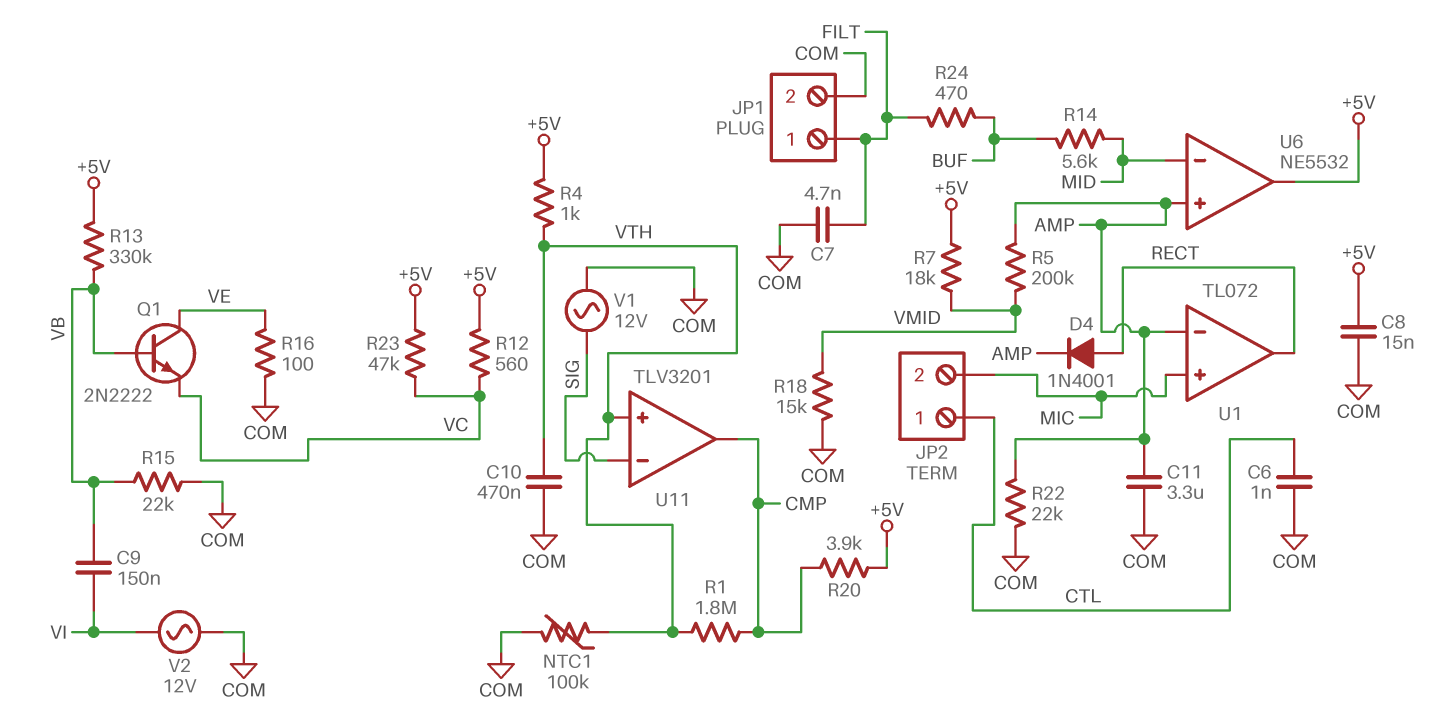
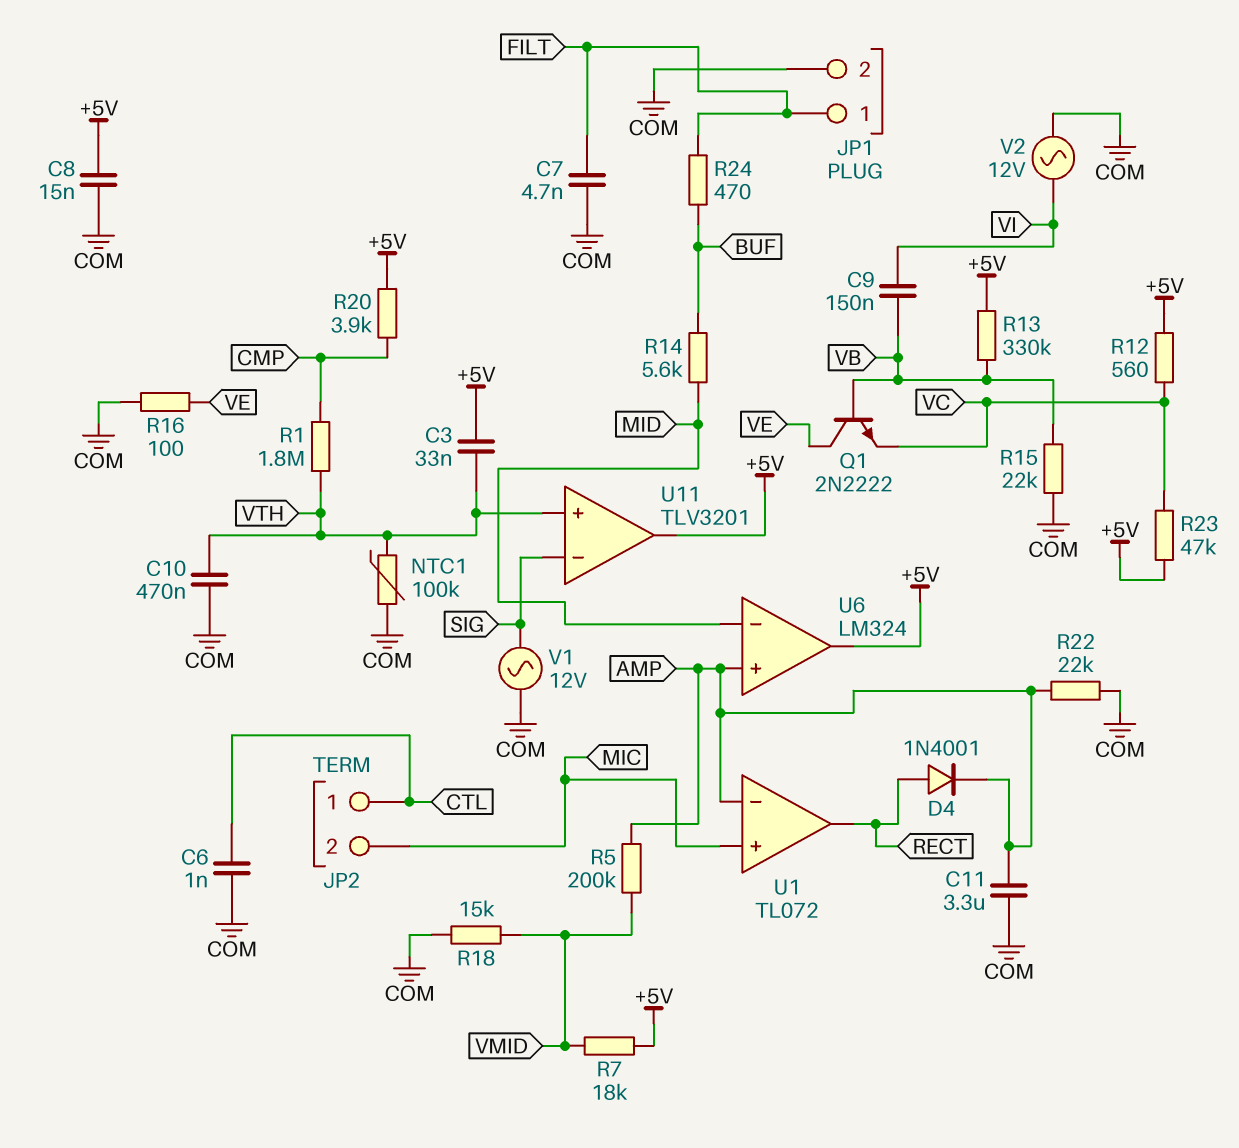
C3: none -> 33nF (+5V, VTH)
R4: 1k (+5V, VTH) -> none
U6: NE5532 -> LM324
U11 pin out: CMP -> +5V

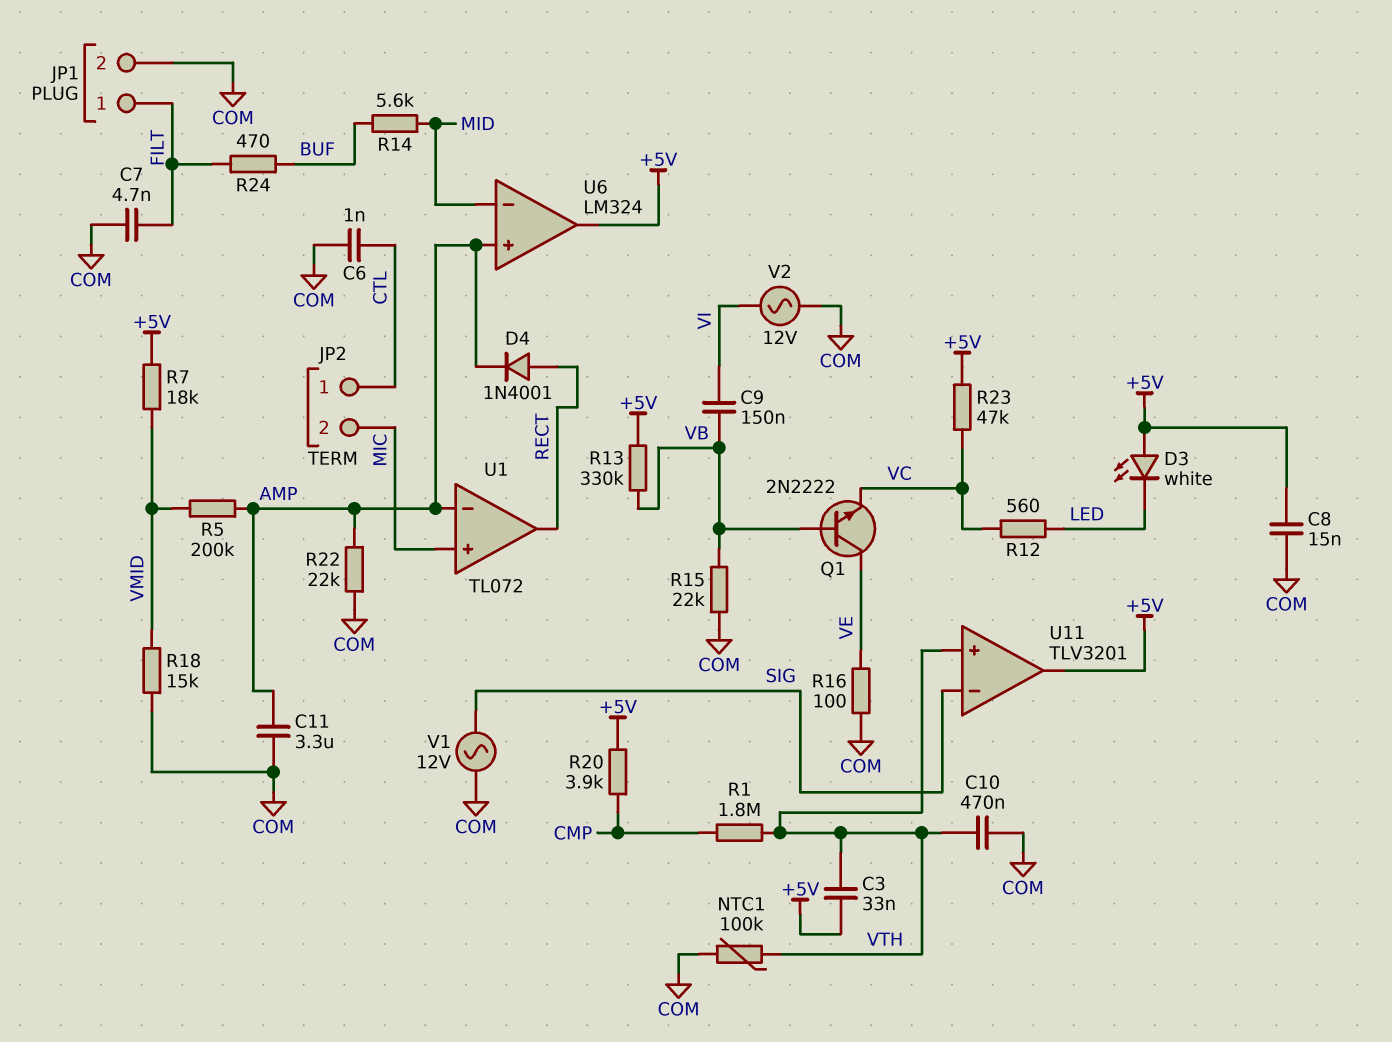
D3: none -> LED white (A +5V, K LED)
R12: 560 (+5V, VC) -> 560 (LED, VC)

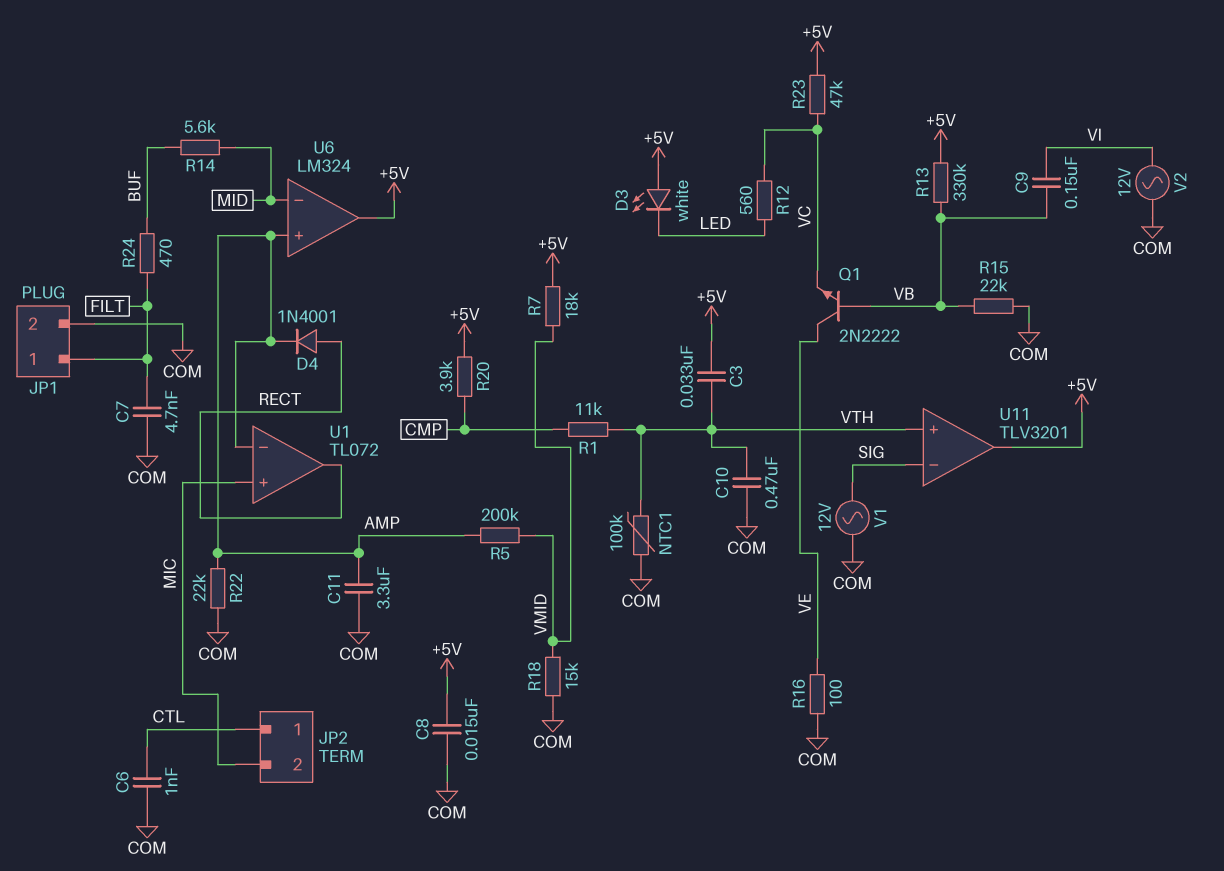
R1: 1.8M (CMP, VTH) -> 11k (CMP, VTH)

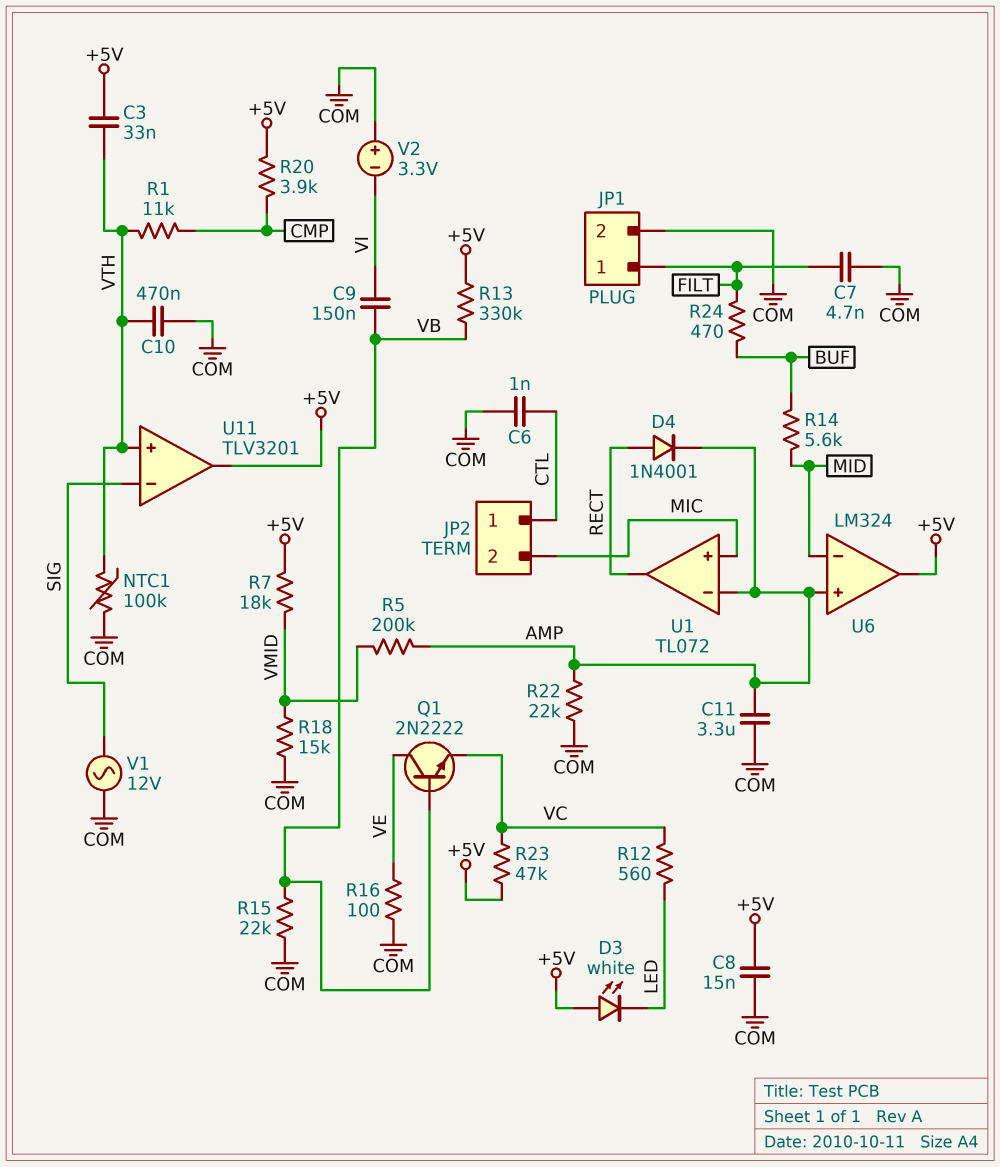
V2: AC 12V (COM, VI) -> 3.3V (plus COM, minus VI)

